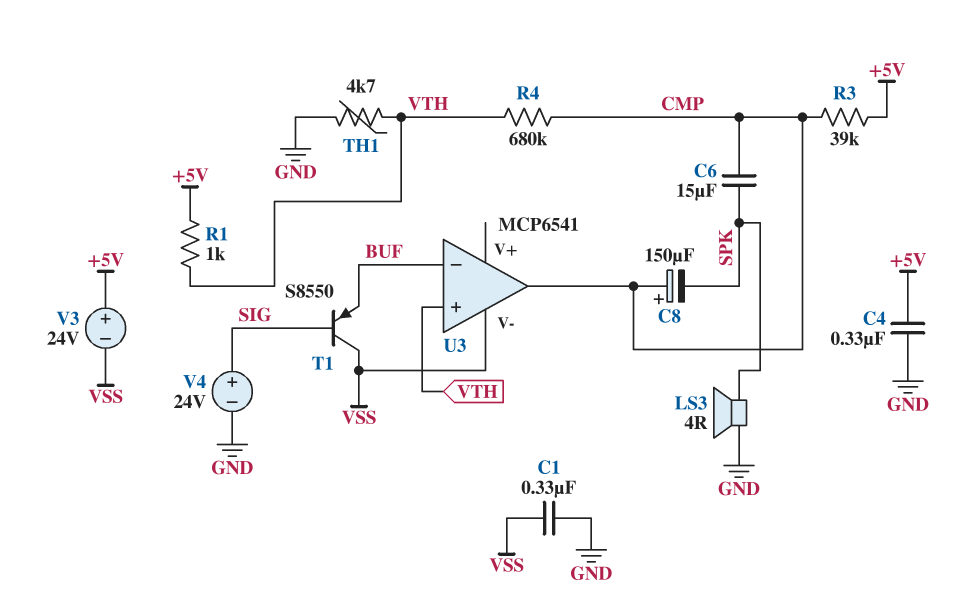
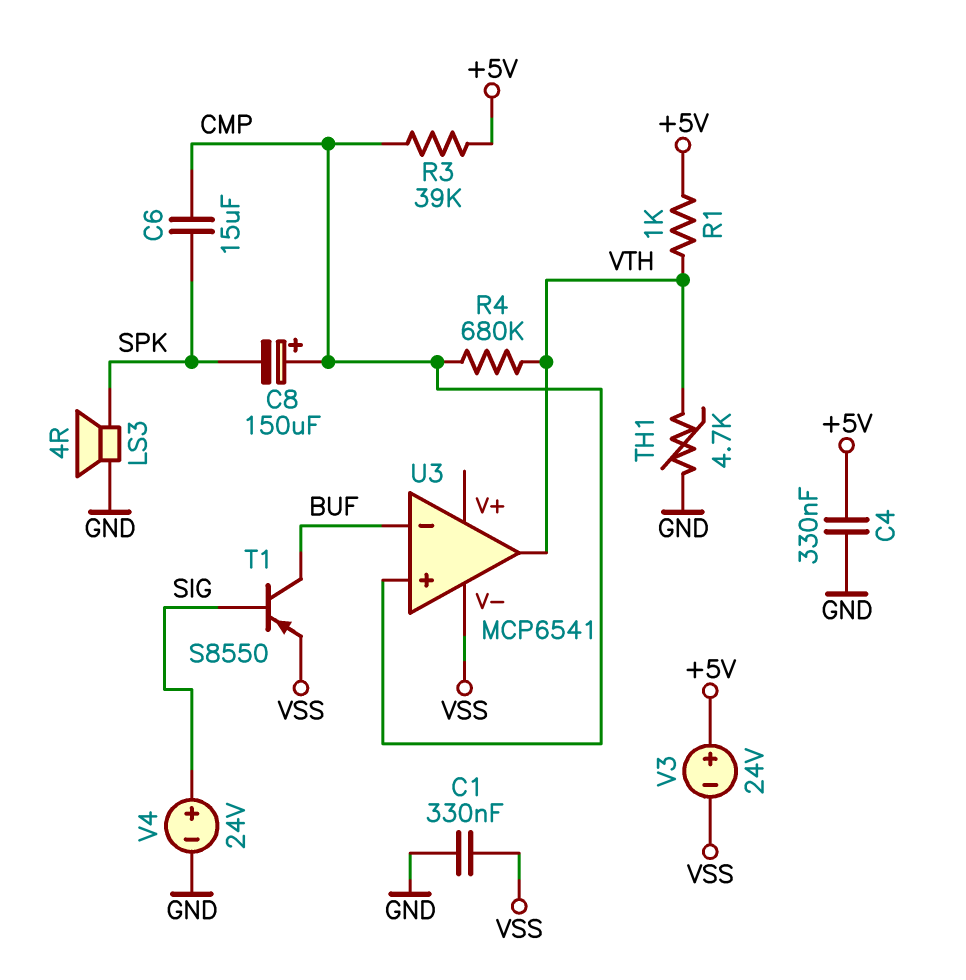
T1: PNP S8550 (B SIG, C VSS, E BUF) -> PNP S8550 (B SIG, C BUF, E VSS)
U3 pin in+: VTH -> CMP
U3 pin out: CMP -> VTH

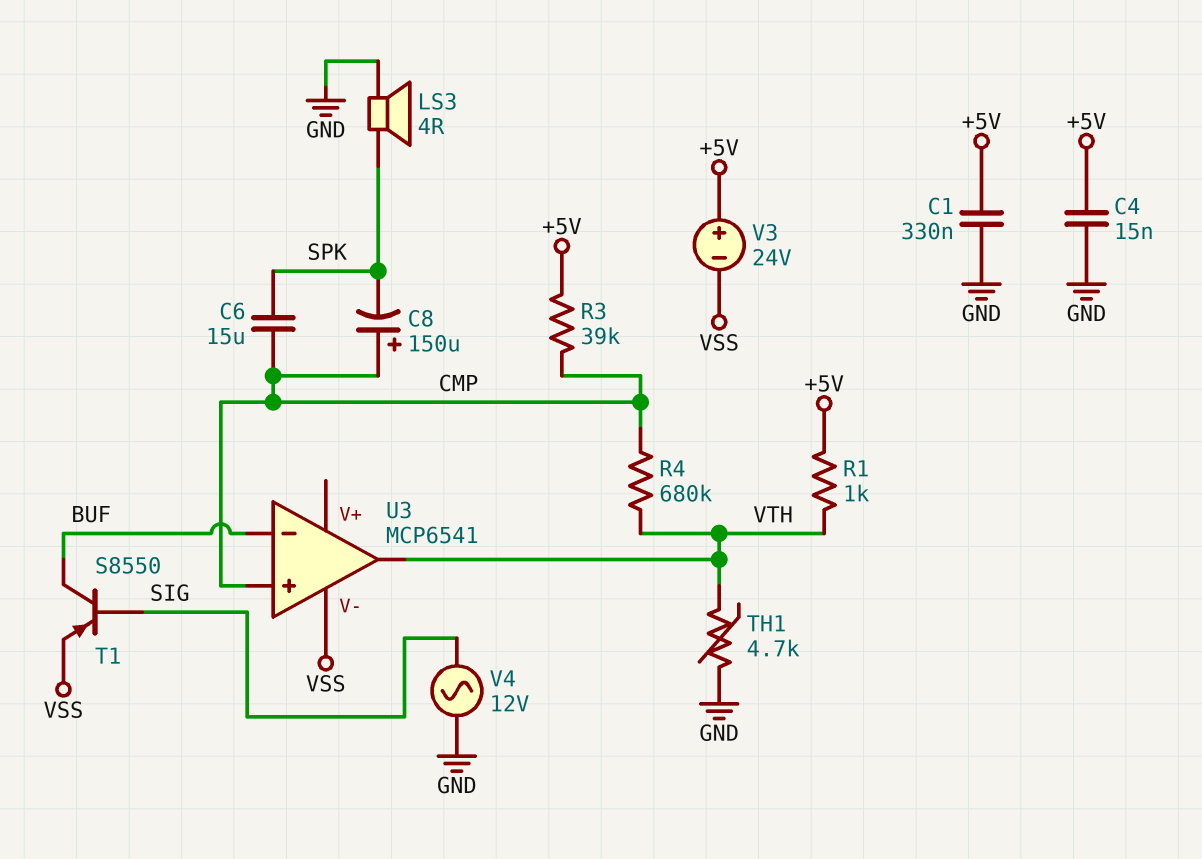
C1: 330nF (GND, VSS) -> 330nF (+5V, GND)
C4: 330nF (+5V, GND) -> 15nF (+5V, GND)
V4: 24V (plus SIG, minus GND) -> AC 12V (GND, SIG)

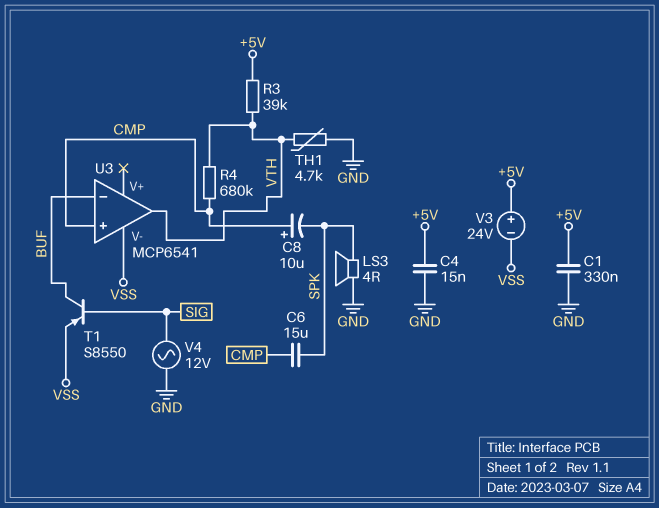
C8: 150uF (plus CMP, minus SPK) -> 10uF (plus CMP, minus SPK)
R1: 1k (+5V, VTH) -> none
R3: 39k (+5V, CMP) -> 39k (+5V, VTH)

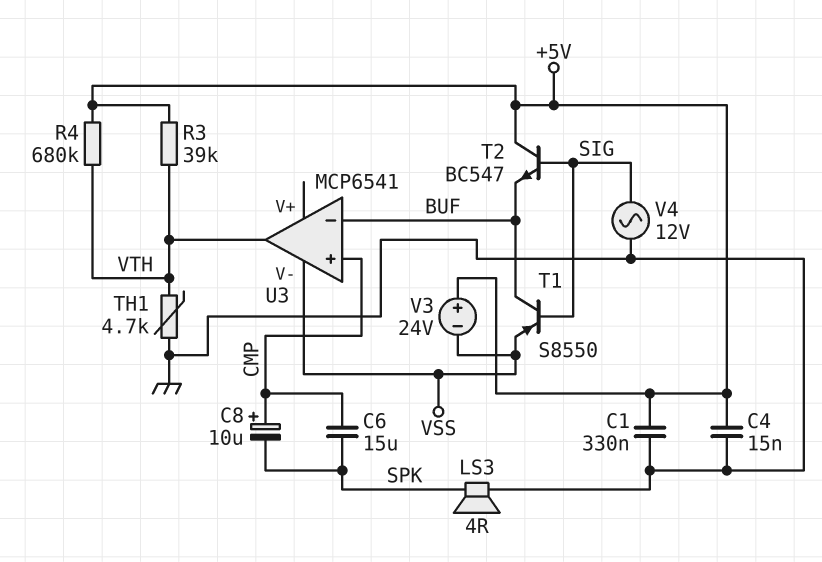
R4: 680k (CMP, VTH) -> 680k (+5V, VTH)
T2: none -> NPN BC547 (B SIG, C +5V, E BUF)

